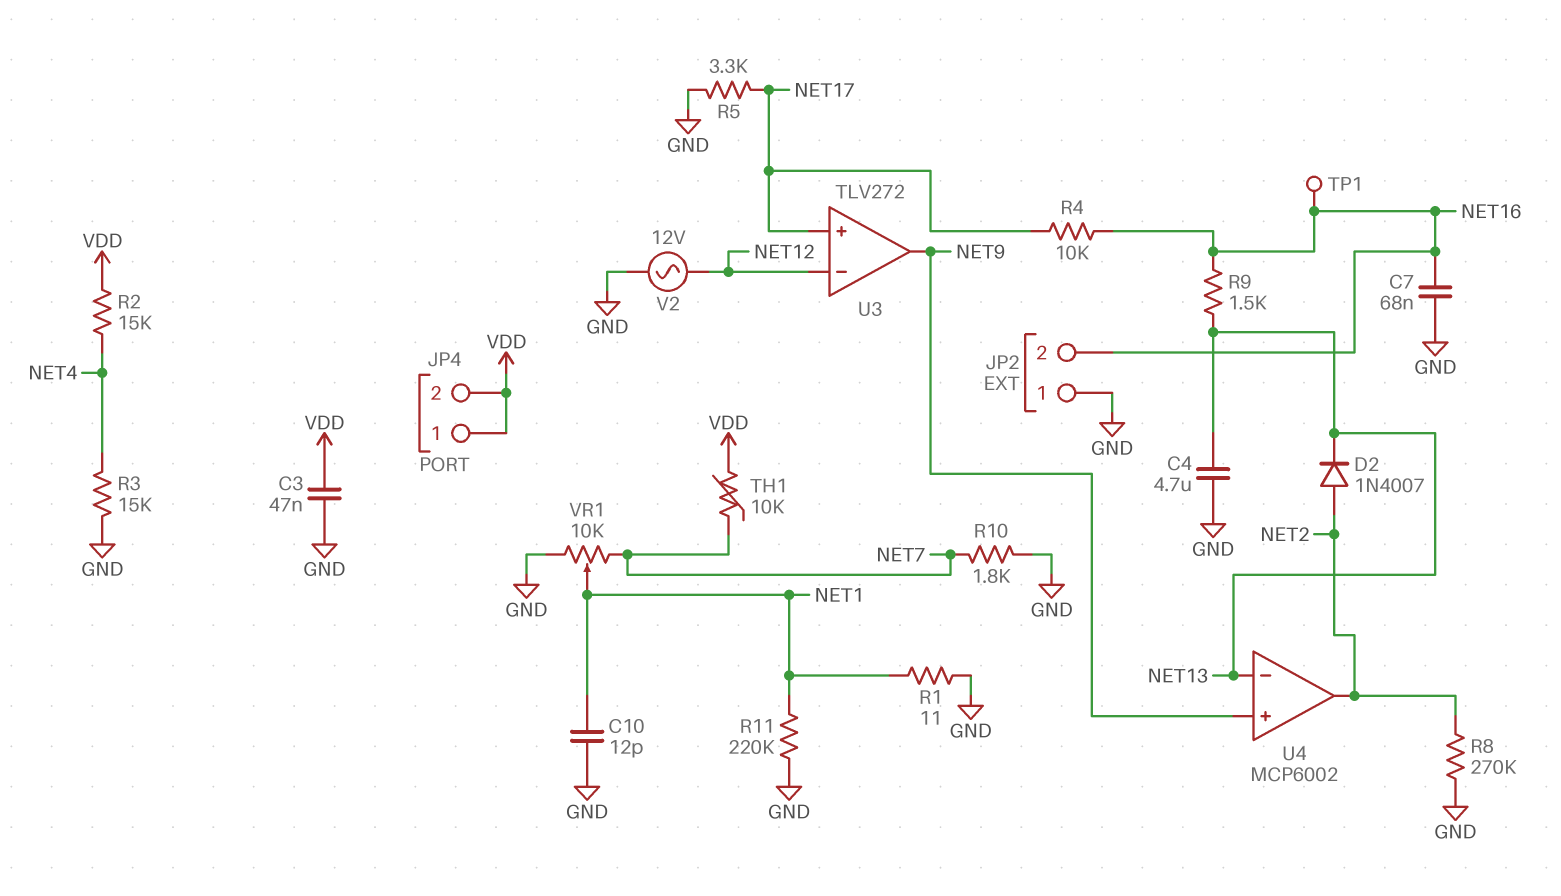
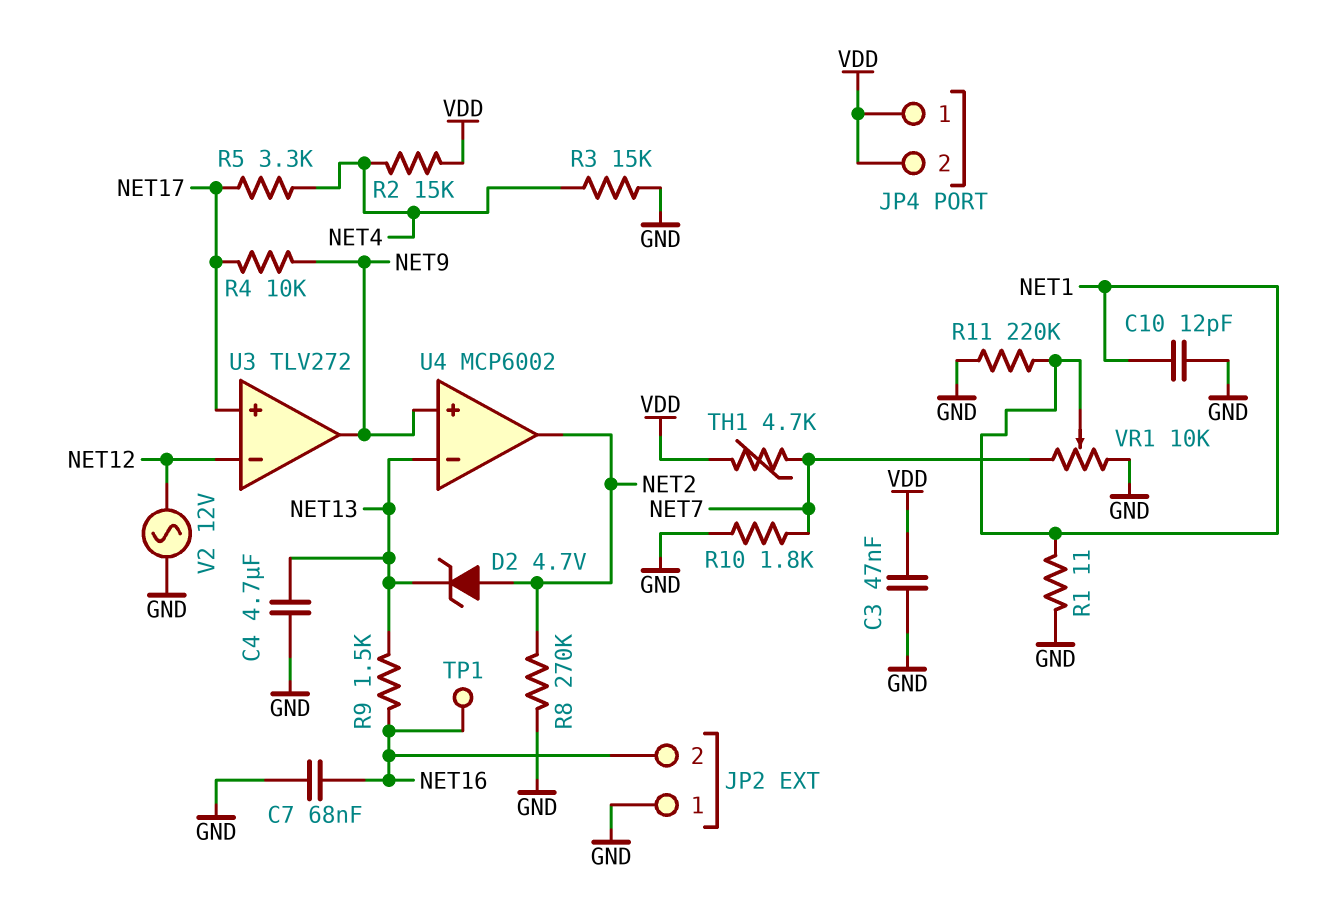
D2: diode 1N4007 (A NET2, K NET13) -> zener 4.7V (A NET2, K NET13)
R4: 10k (NET16, NET17) -> 10k (NET9, NET17)
R5: 3.3k (GND, NET17) -> 3.3k (NET4, NET17)
TH1: 10k (NET7, VDD) -> 4.7k (NET7, VDD)

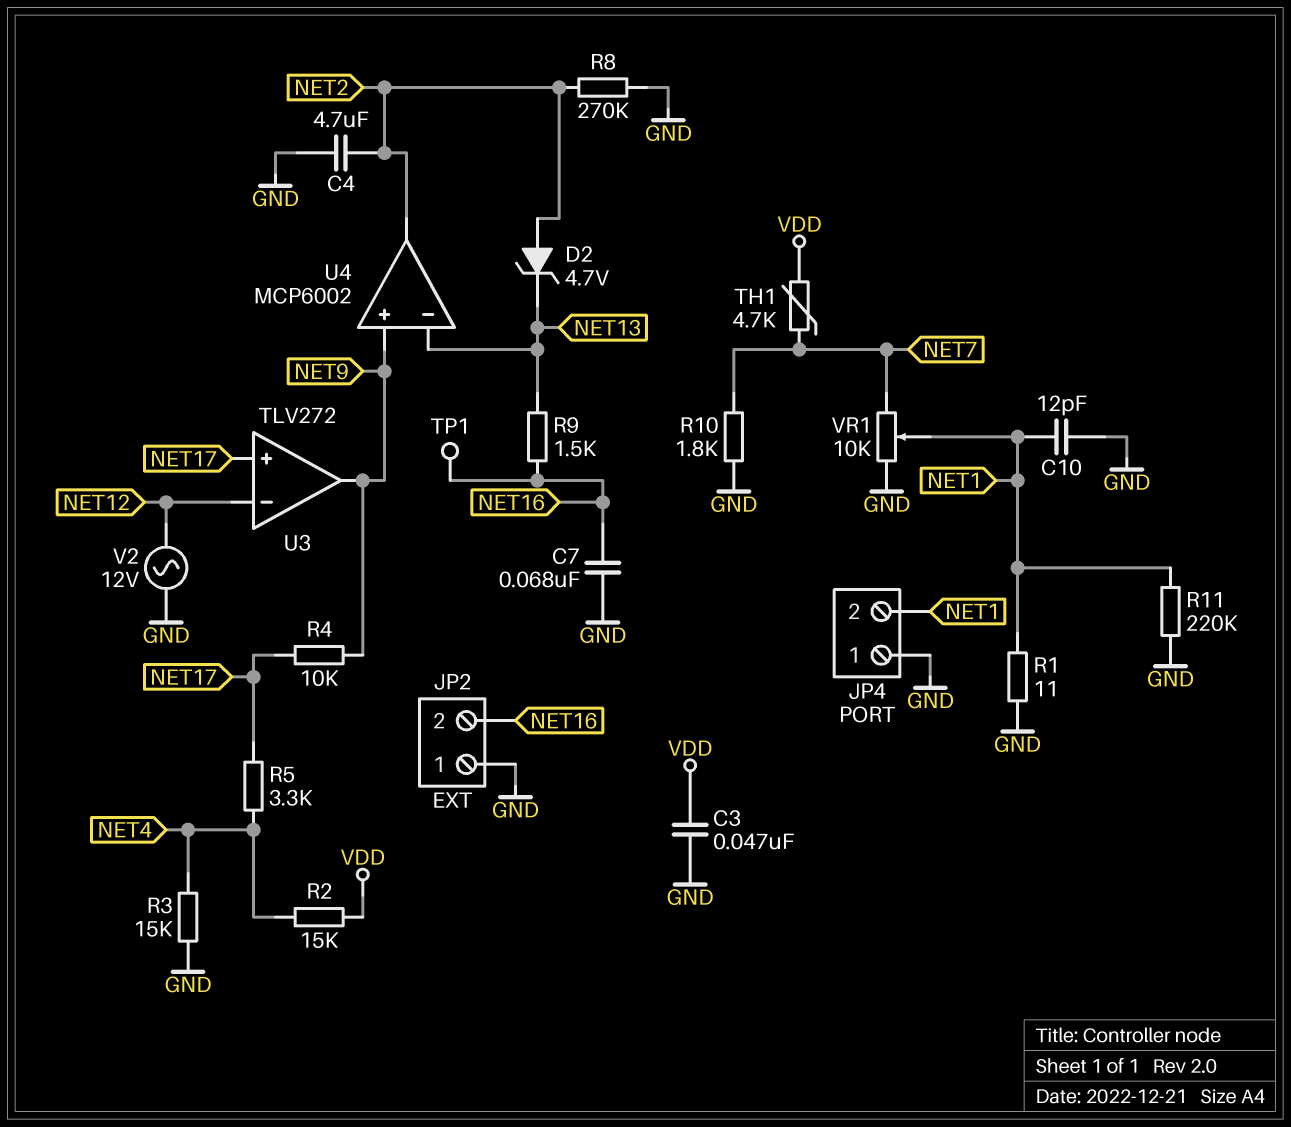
C4: 4.7uF (GND, NET13) -> 4.7uF (GND, NET2)
JP4 pin 1: VDD -> GND
JP4 pin 2: VDD -> NET1

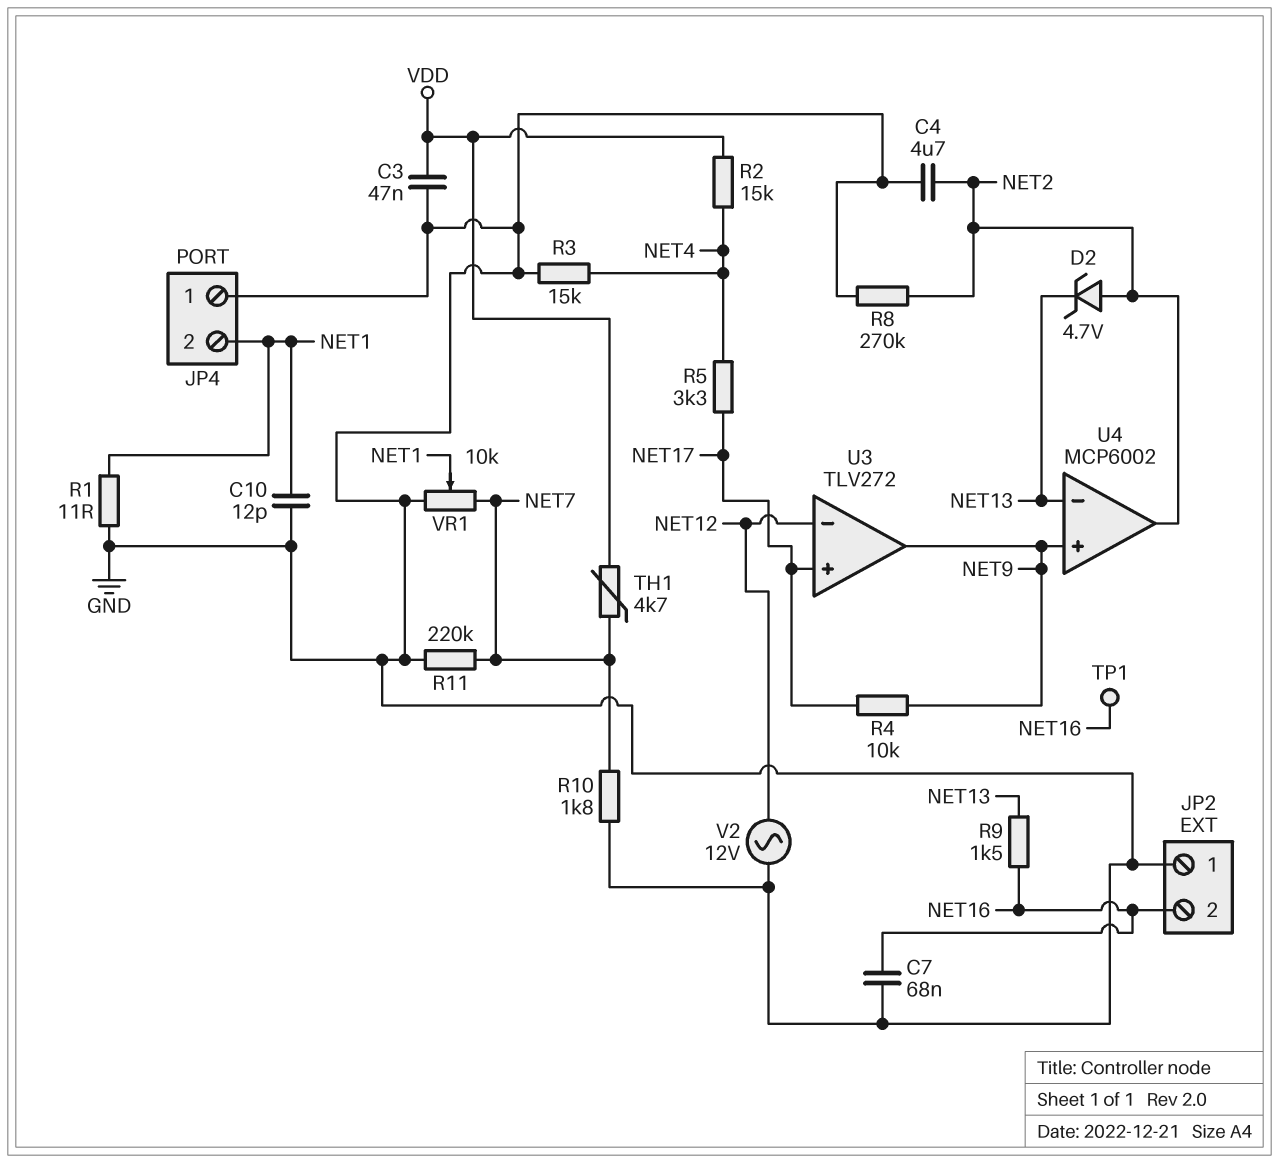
R11: 220k (GND, NET1) -> 220k (GND, NET7)

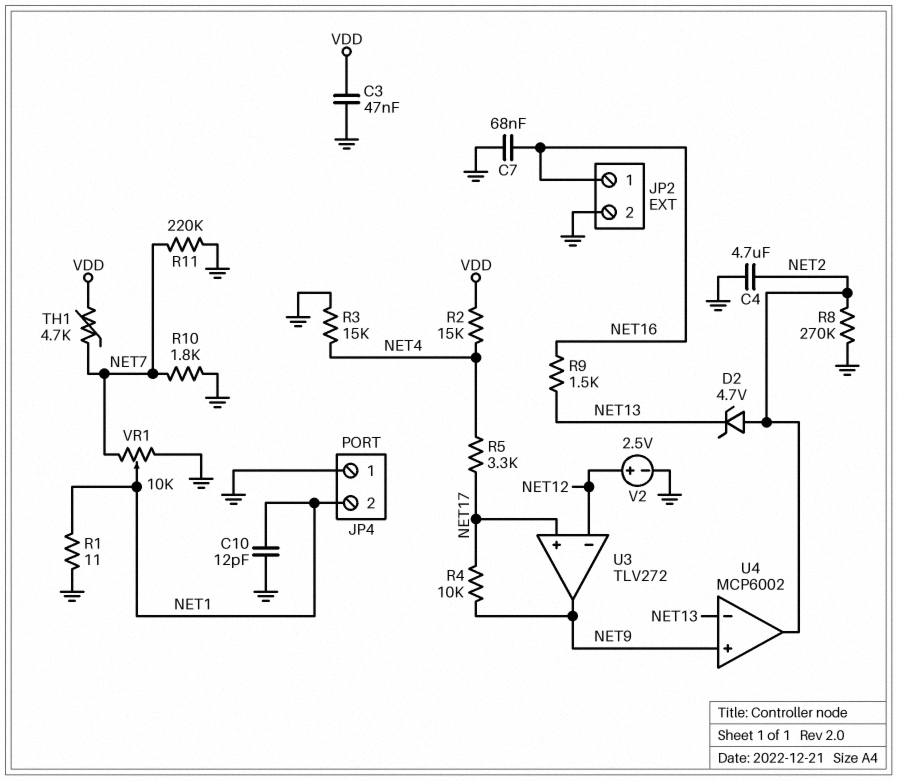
JP2 pin 1: GND -> NET16
JP2 pin 2: NET16 -> GND
TP1: test point (NET16) -> none
V2: AC 12V (GND, NET12) -> 2.5V (plus NET12, minus GND)

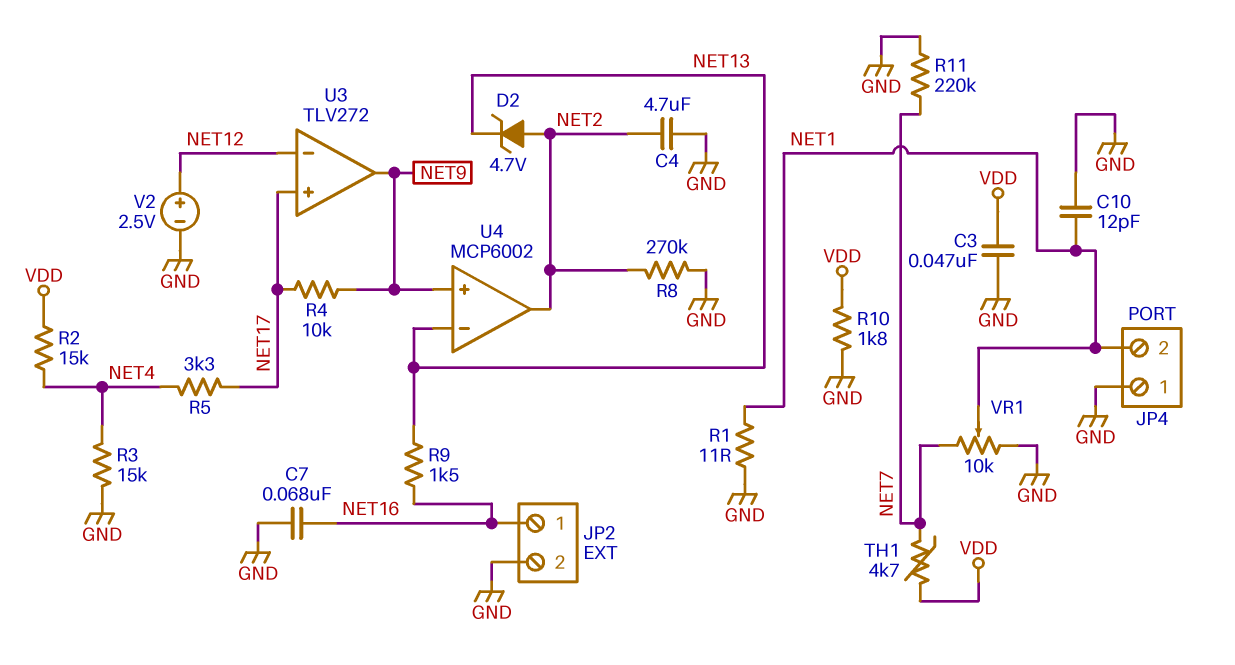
R10: 1.8k (GND, NET7) -> 1.8k (GND, VDD)

